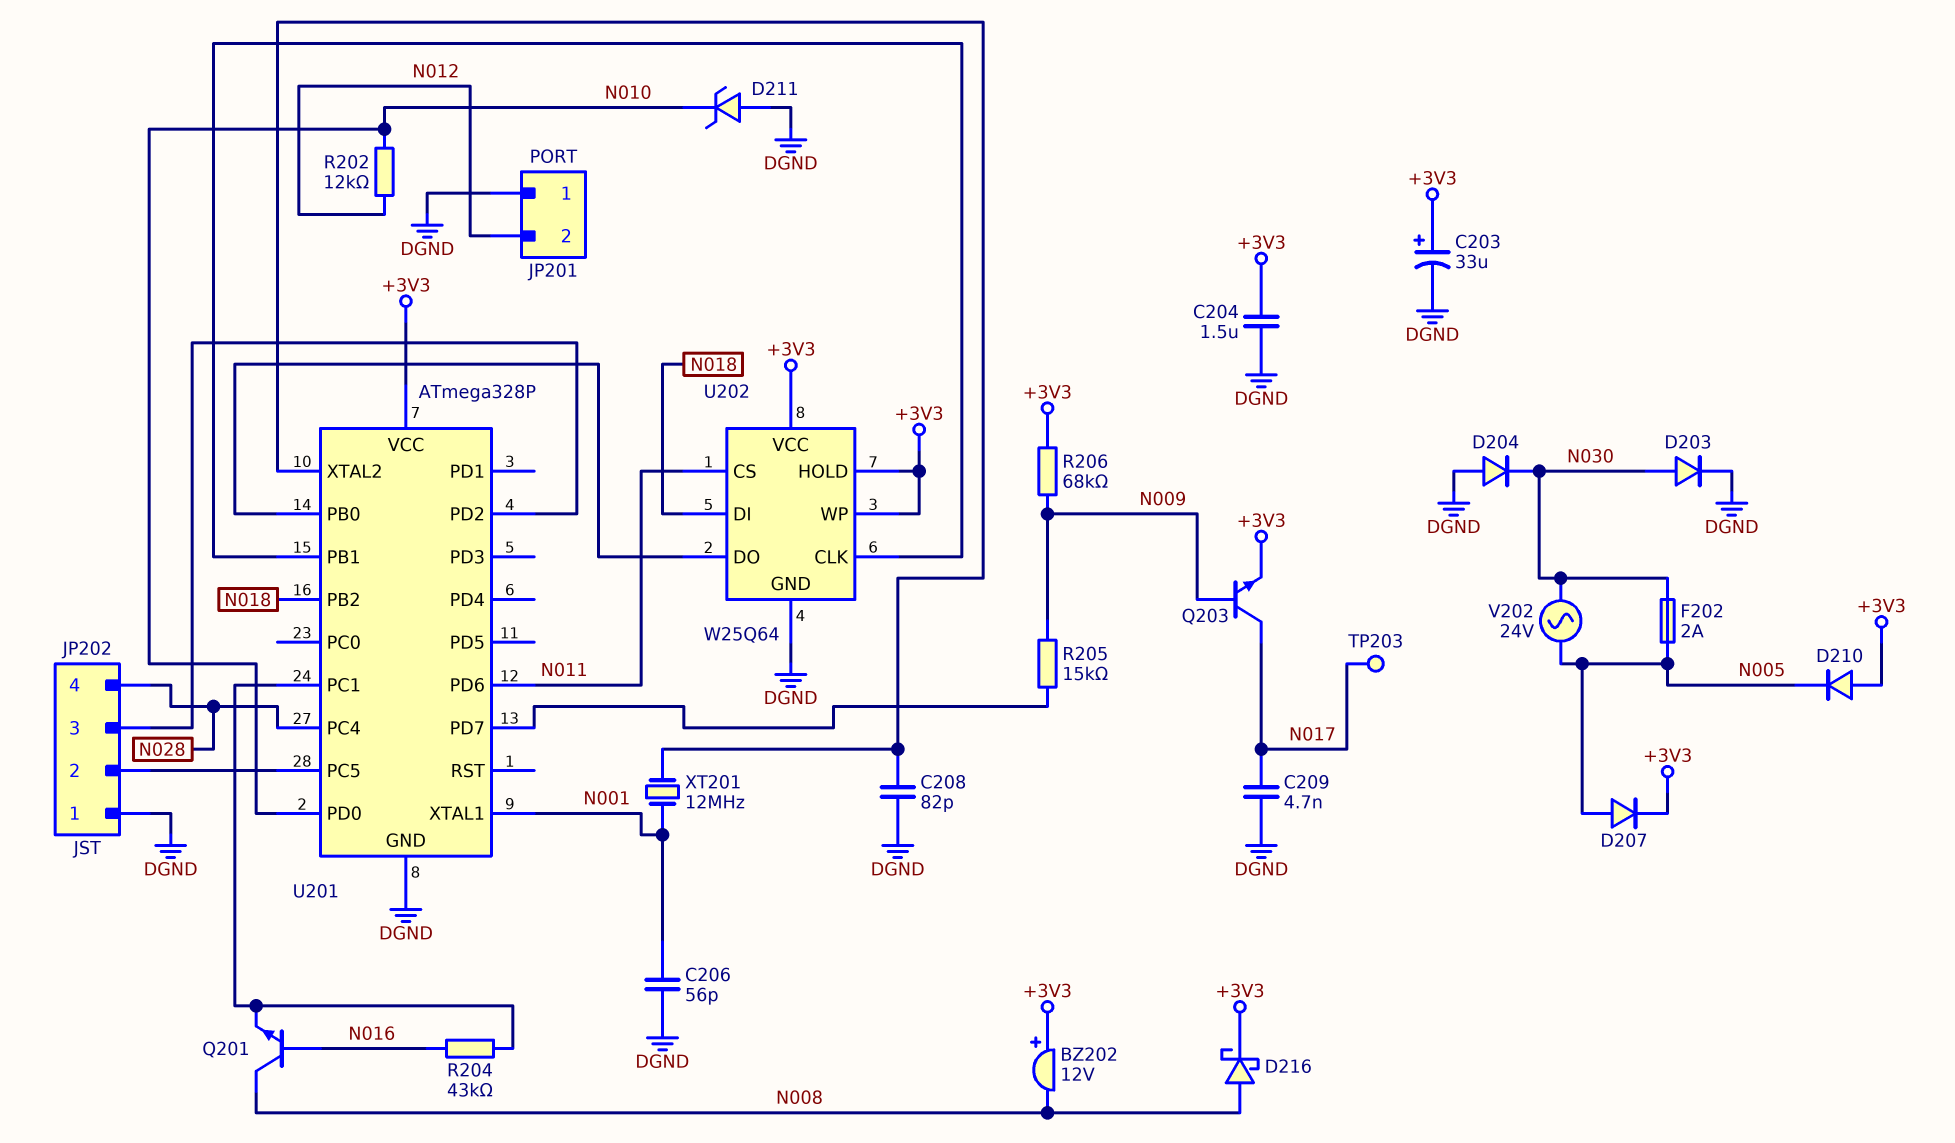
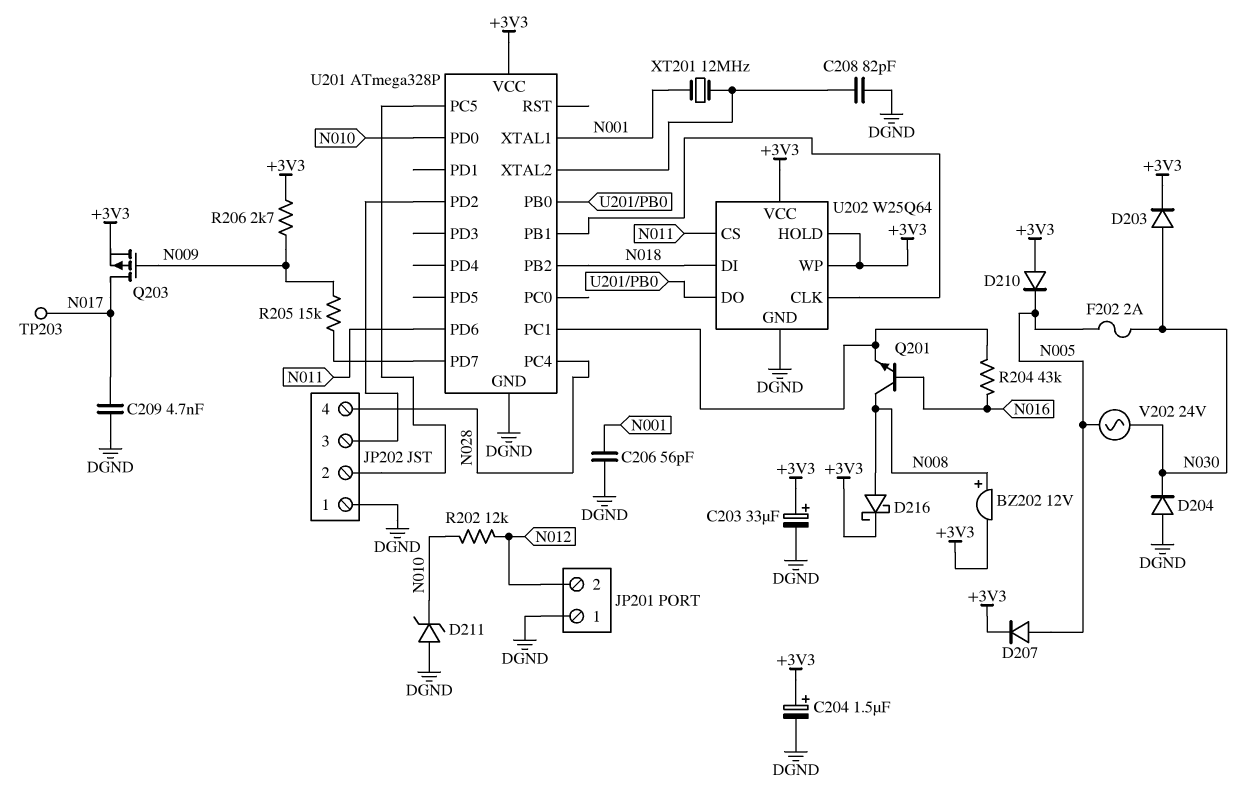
BZ202: buzzer 12V (plus +3V3, minus N008) -> buzzer 12V (plus N008, minus +3V3)
C204: 1.5uF (+3V3, DGND) -> 1.5uF (plus +3V3, minus DGND)
D203: diode (A N030, K DGND) -> diode (A N030, K +3V3)
Q203: NPN (B N009, C N017, E +3V3) -> PMOS (G N009, D N017, S +3V3)
R206: 68k (+3V3, N009) -> 2.7k (+3V3, N009)

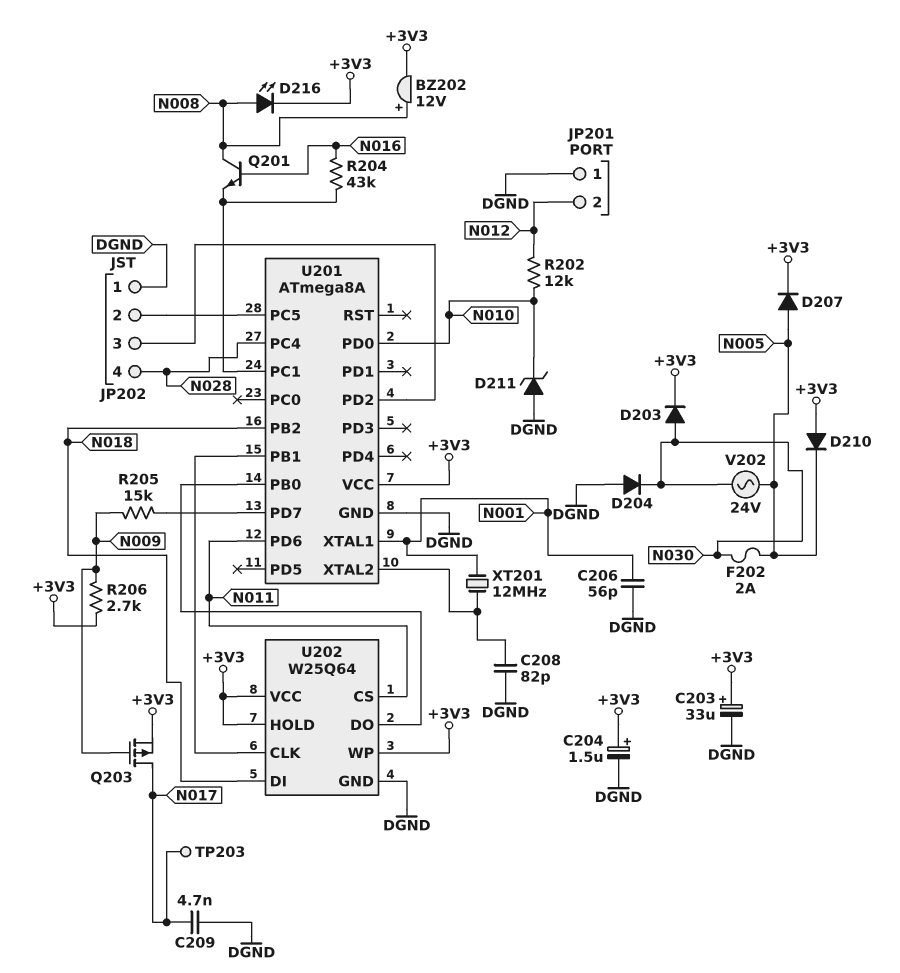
D216: schottky (A N008, K +3V3) -> LED (A N008, K +3V3)
U201: ATmega328P -> ATmega8A

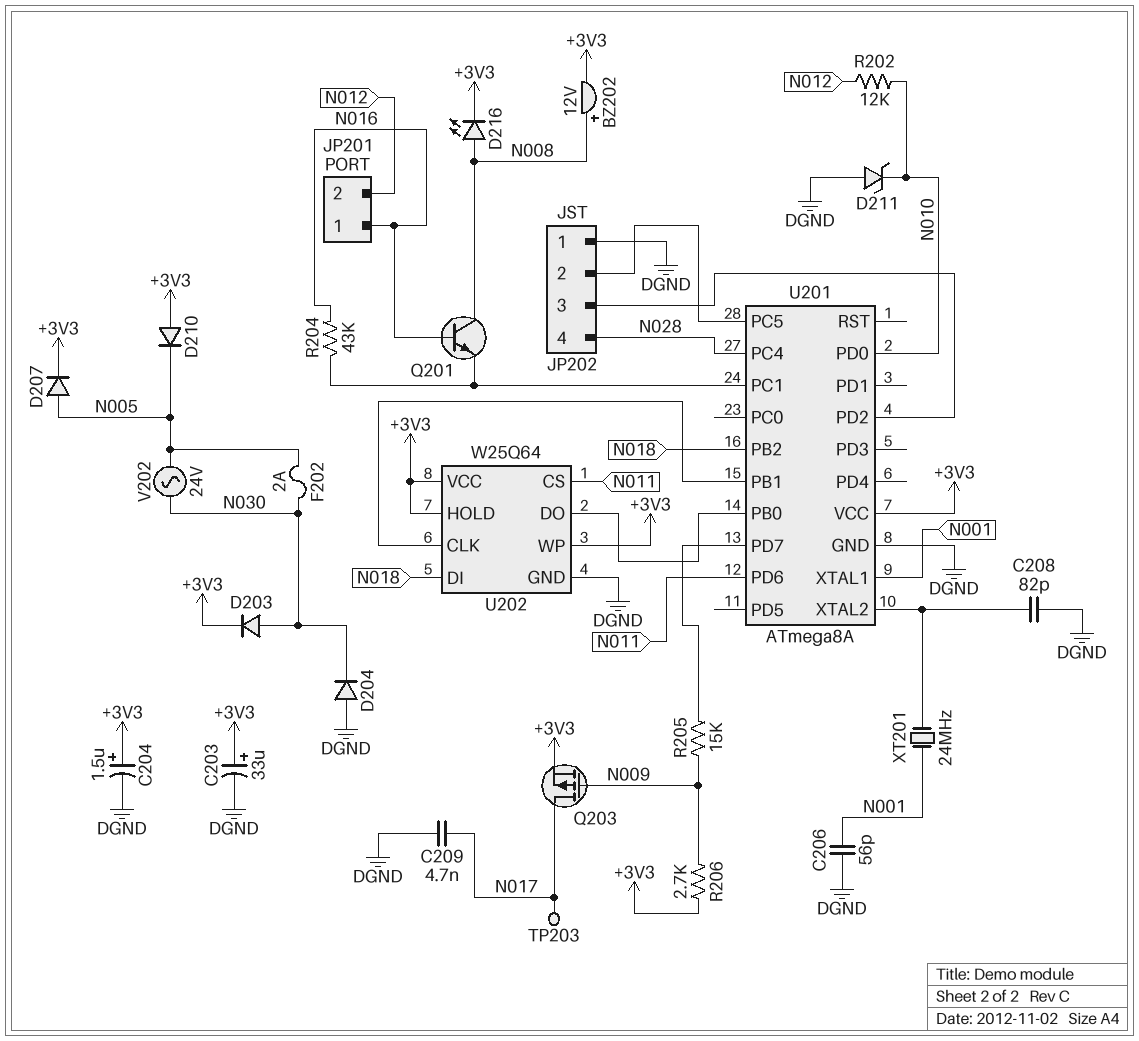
JP201 pin 1: DGND -> N016
XT201: 12MHz (N001, U201/XTAL2) -> 24MHz (N001, U201/XTAL2)

